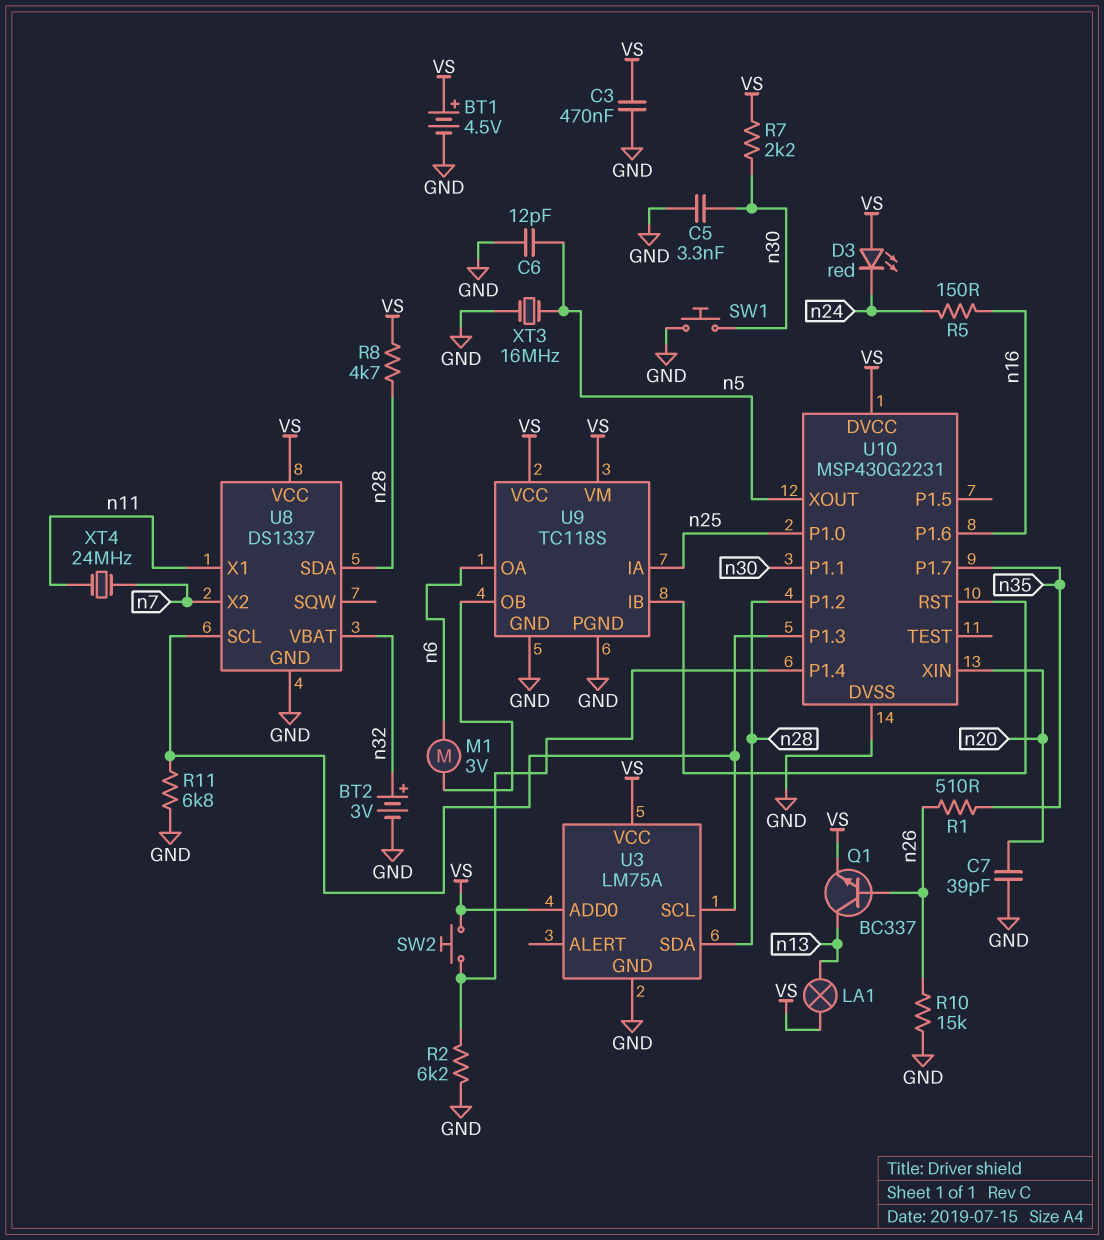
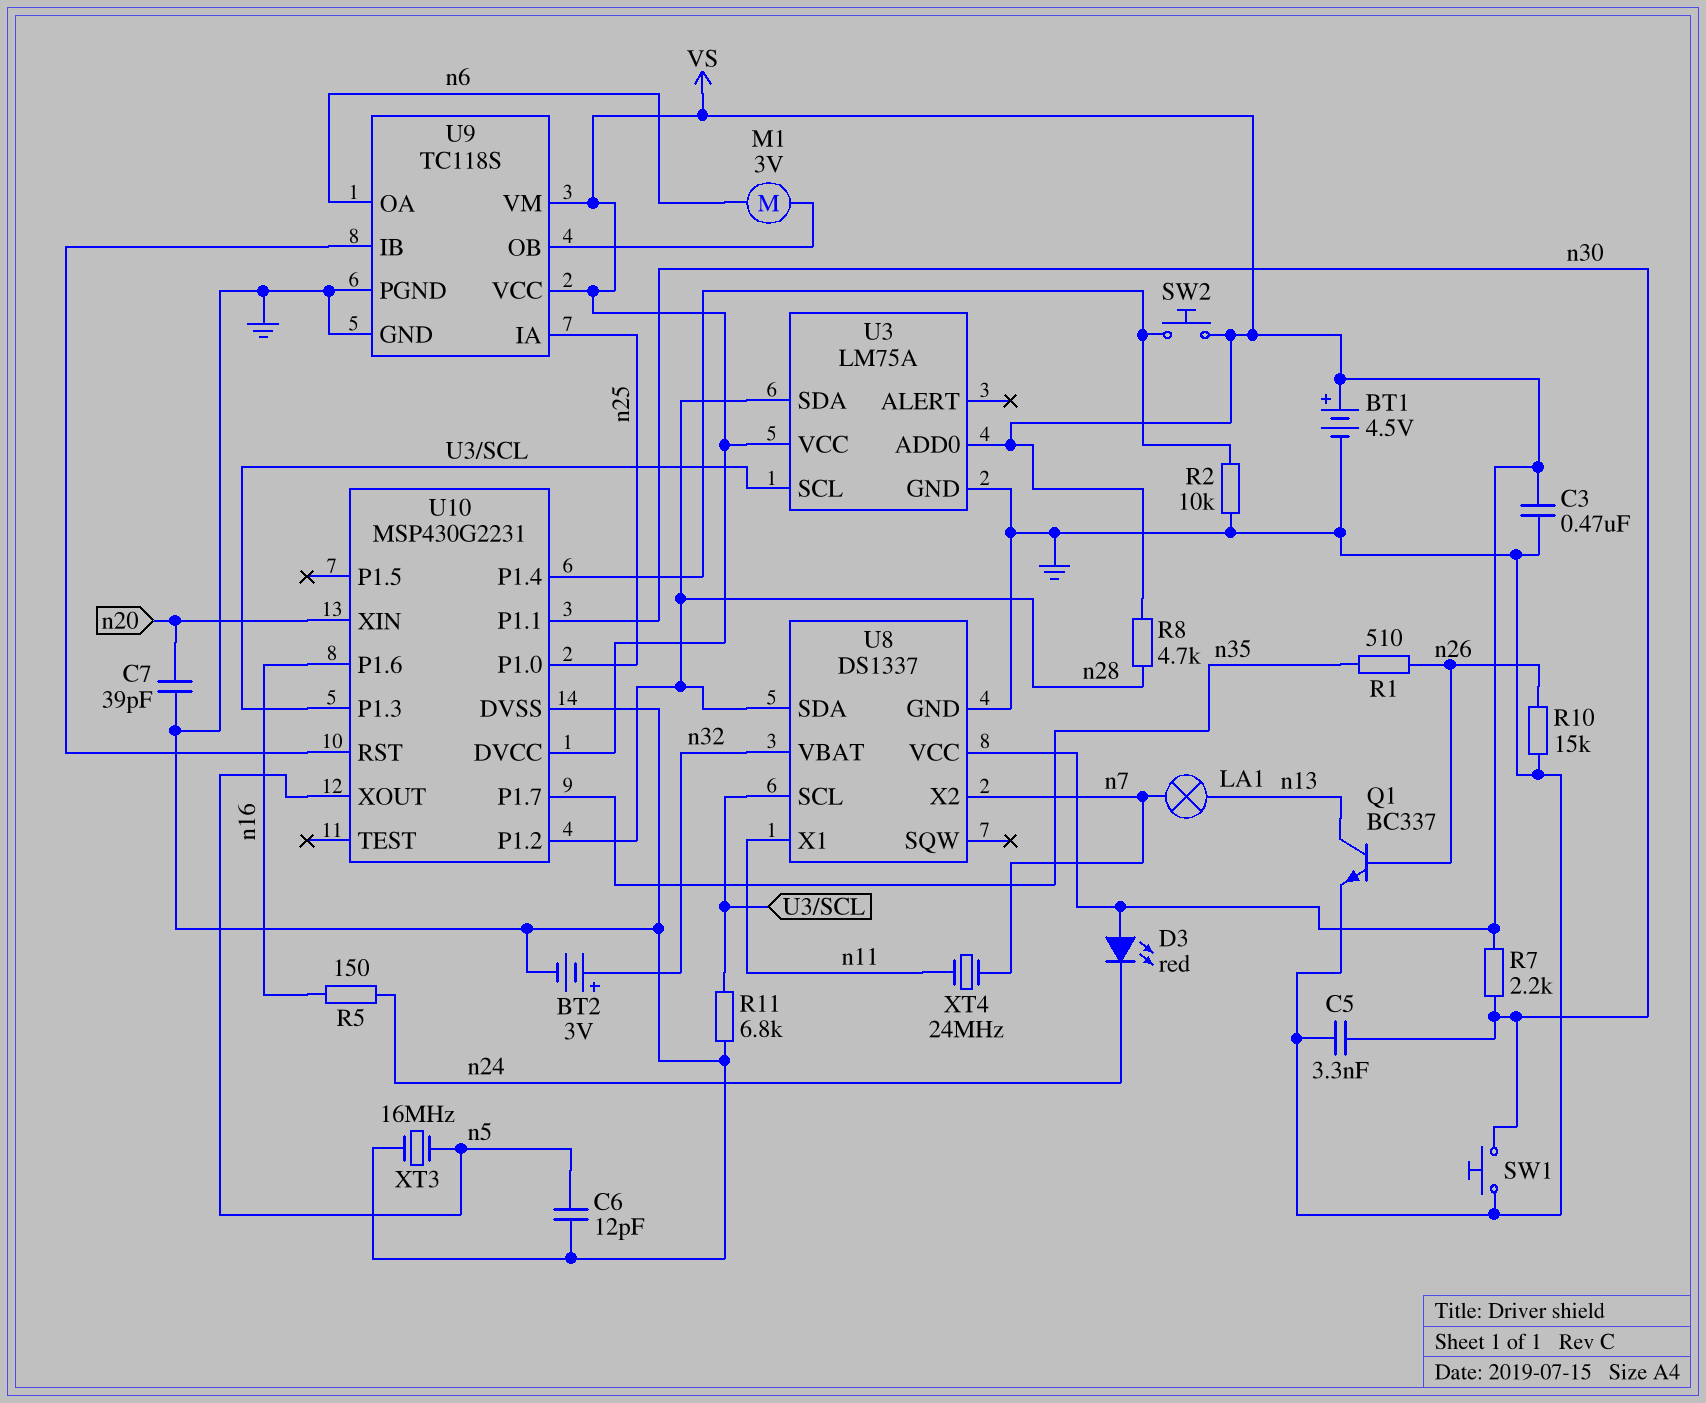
LA1: lamp (VS, n13) -> lamp (n7, n13)
Q1: NPN BC337 (B n26, C n13, E VS) -> NPN BC337 (B n26, C n13, E GND)
R2: 6.2k (GND, U10/P1.4) -> 10k (GND, U10/P1.4)

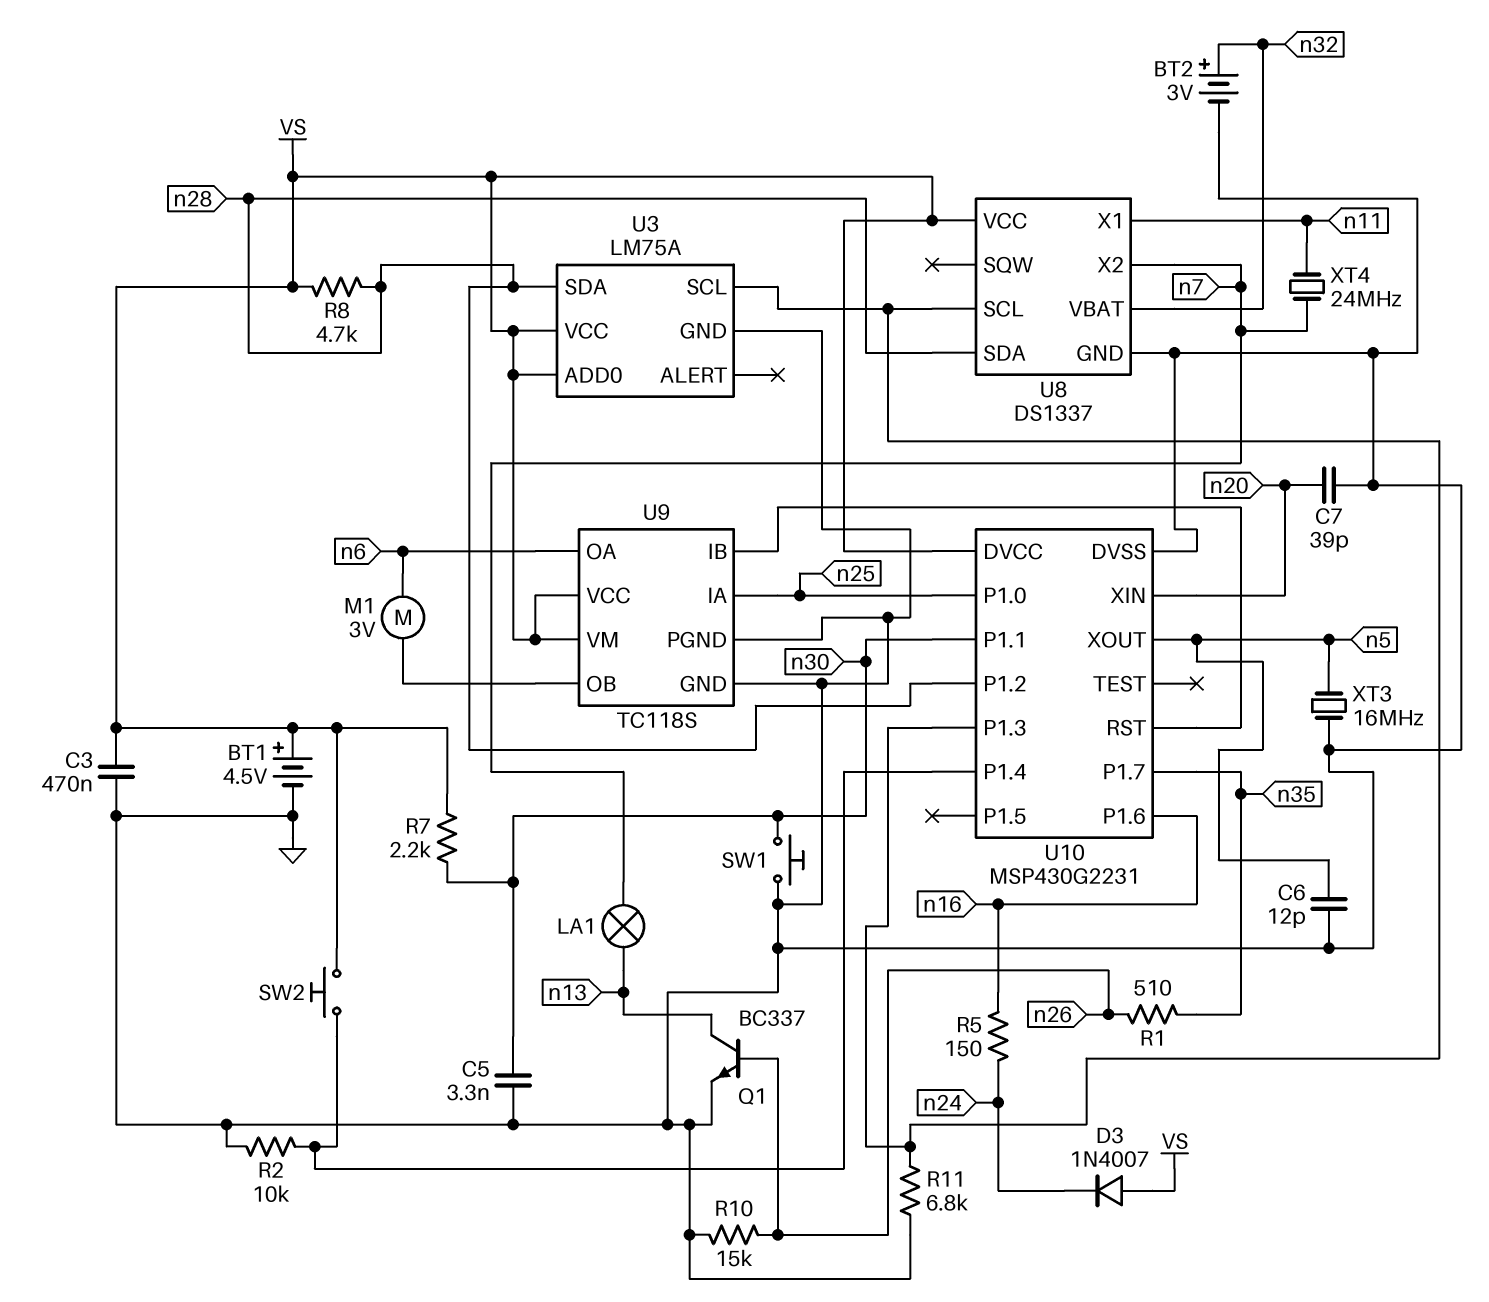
D3: LED red (A VS, K n24) -> diode 1N4007 (A VS, K n24)

